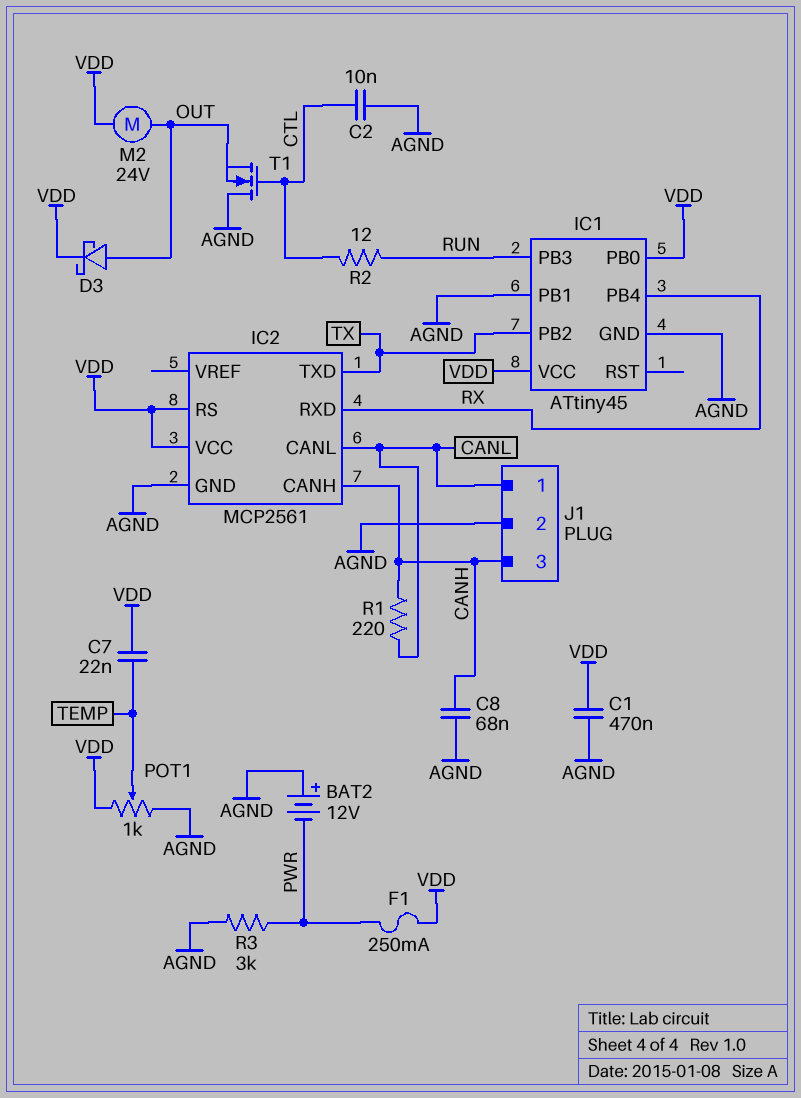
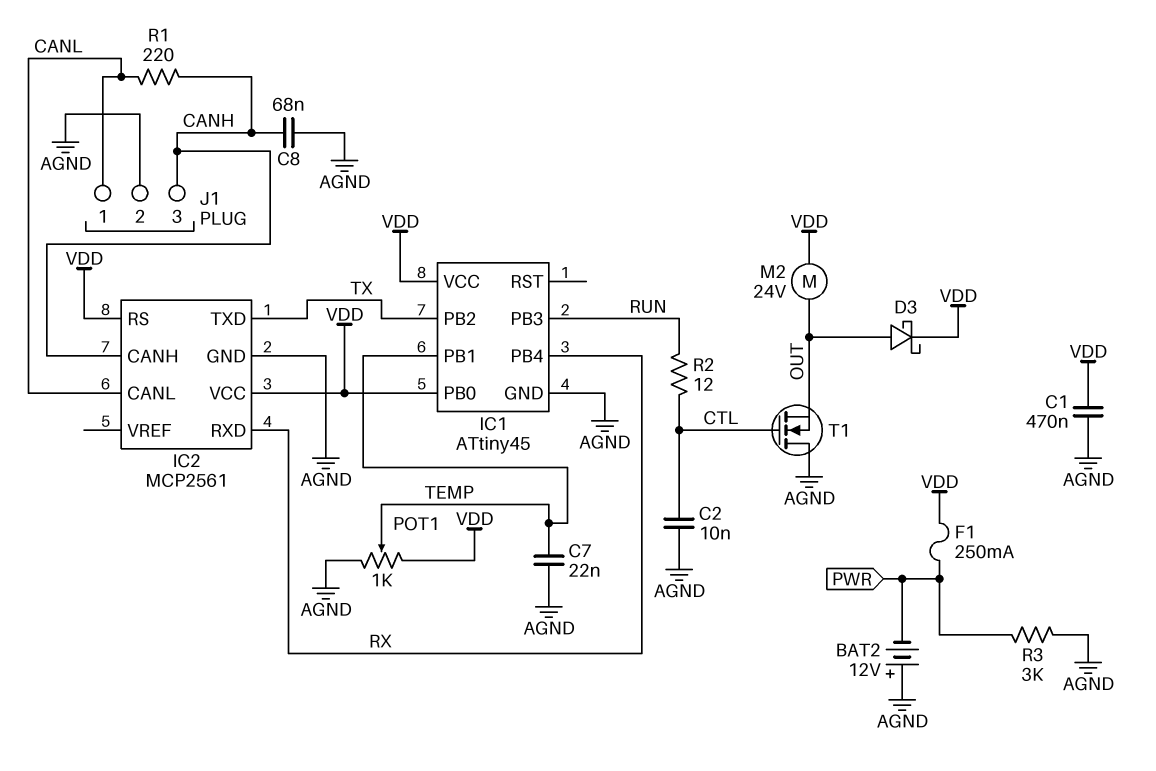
C7: 22nF (TEMP, VDD) -> 22nF (AGND, TEMP)
IC1 pin PB1: AGND -> TEMP

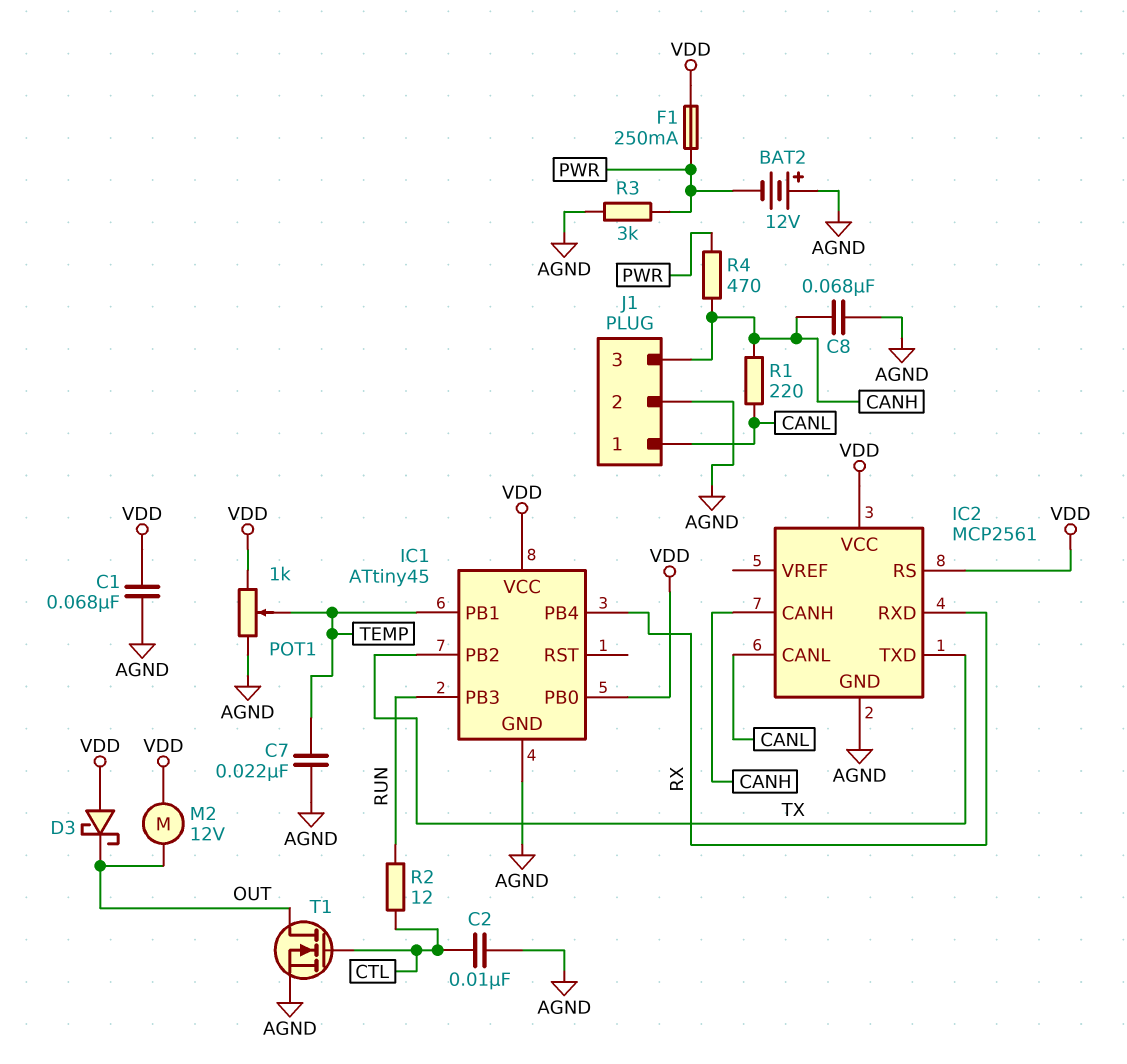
C1: 470nF (AGND, VDD) -> 68nF (AGND, VDD)
D3: schottky (A OUT, K VDD) -> schottky (A VDD, K OUT)
M2: motor 24V (OUT, VDD) -> motor 12V (OUT, VDD)
R4: none -> 470 (CANH, PWR)
T1: NMOS (G CTL, D AGND, S OUT) -> NMOS (G CTL, D OUT, S AGND)

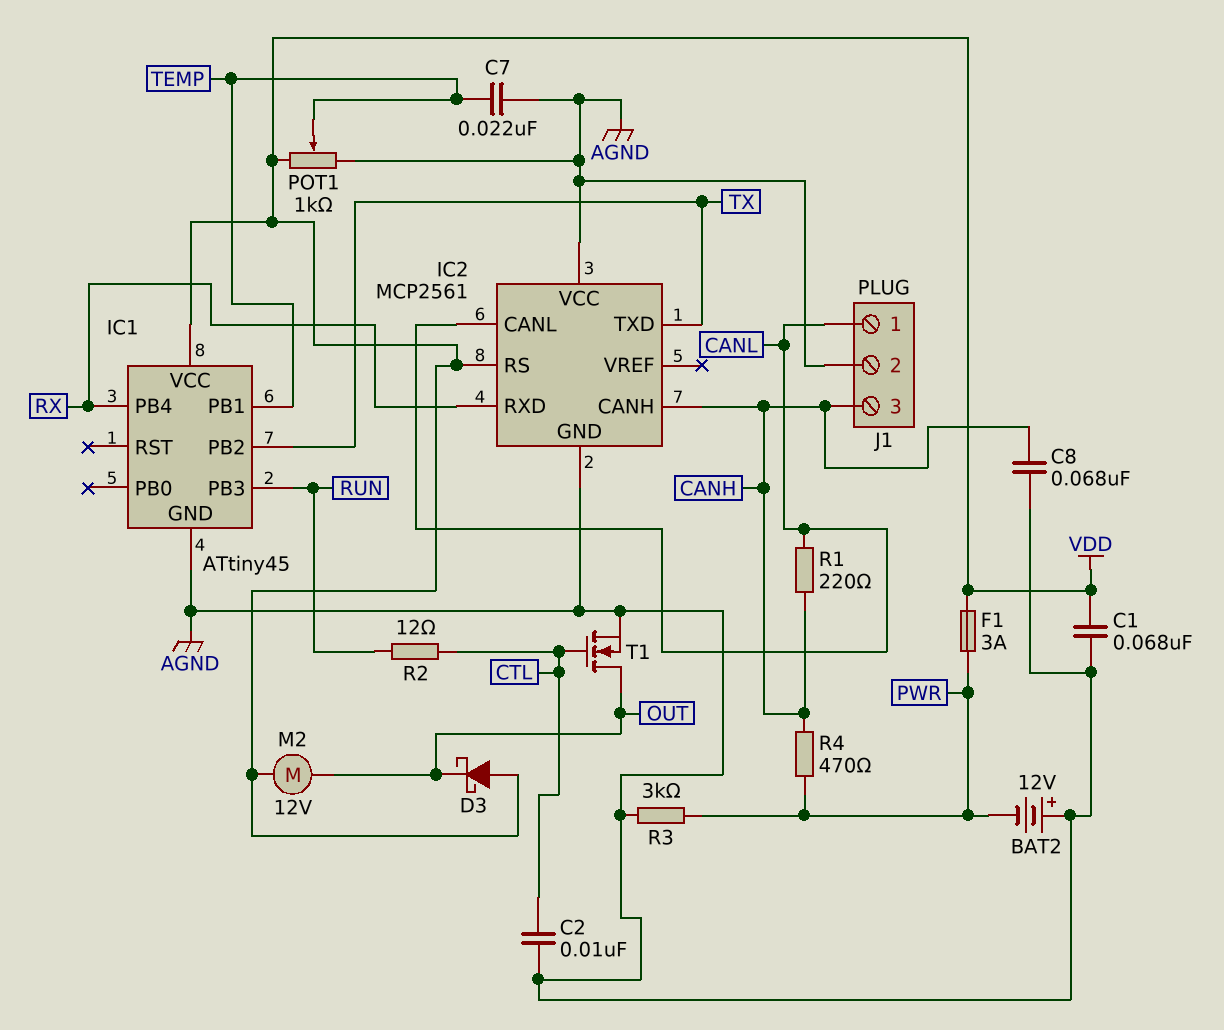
F1: 250mA (PWR, VDD) -> 3A (PWR, VDD)
IC1 pin PB0: VDD -> none
IC2 pin VCC: VDD -> AGND

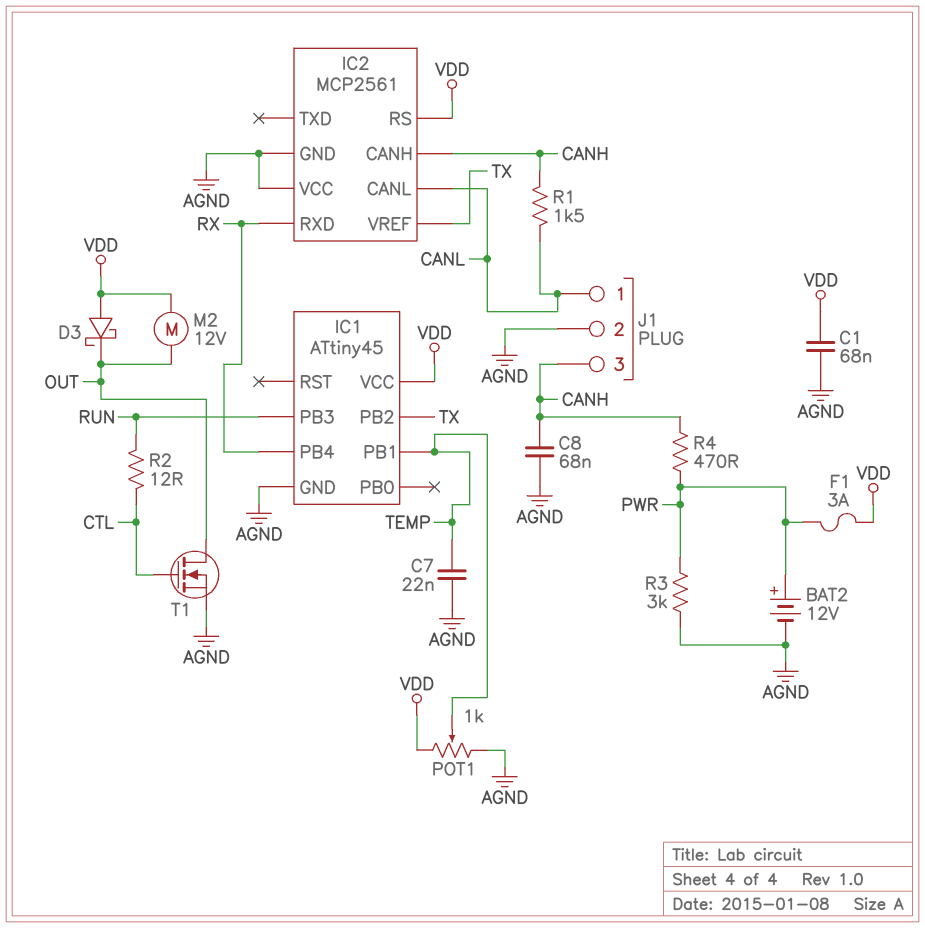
BAT2: 12V (plus AGND, minus PWR) -> 12V (plus PWR, minus AGND)
C2: 10nF (AGND, CTL) -> none
IC2 pin TXD: TX -> none
IC2 pin VREF: none -> TX
R1: 220 (CANH, CANL) -> 1.5k (CANH, CANL)

